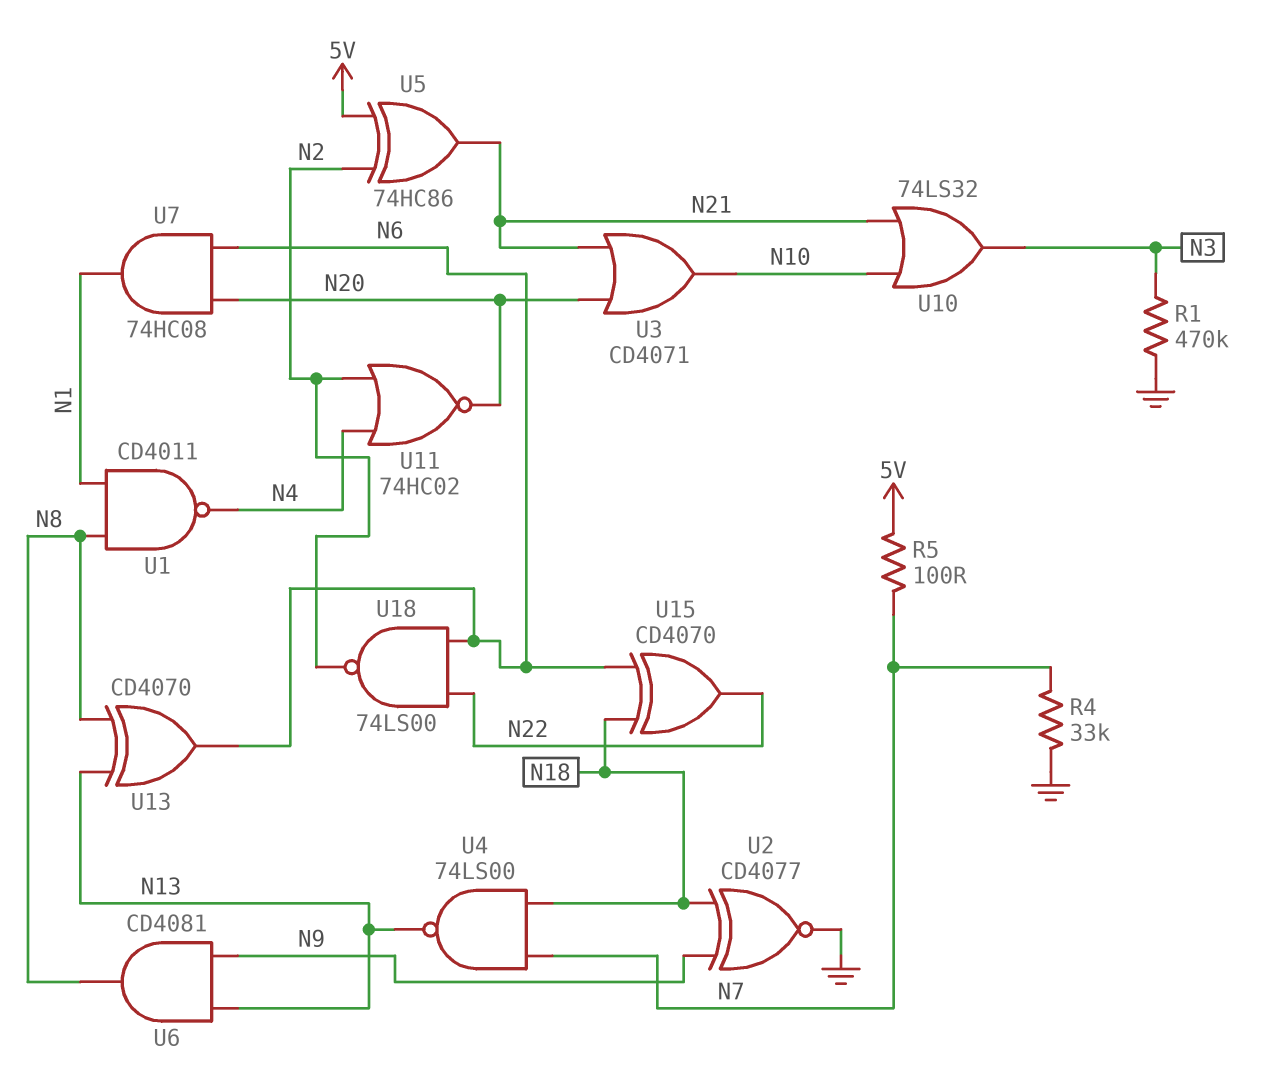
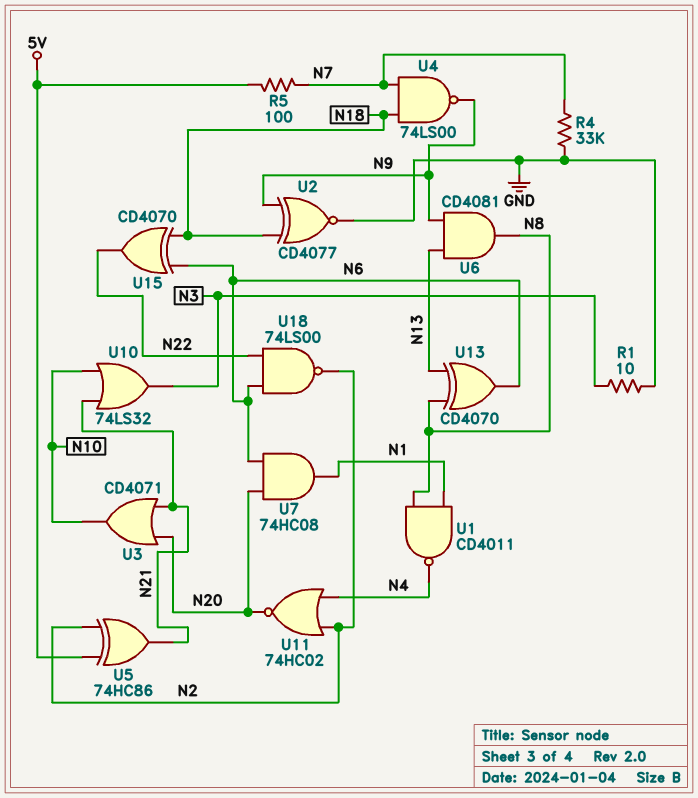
R1: 470k (GND, N3) -> 10 (GND, N3)
U4: NAND 74LS00 (in N7, in N18, out N13) -> NAND 74LS00 (in N7, in N18, out N9)

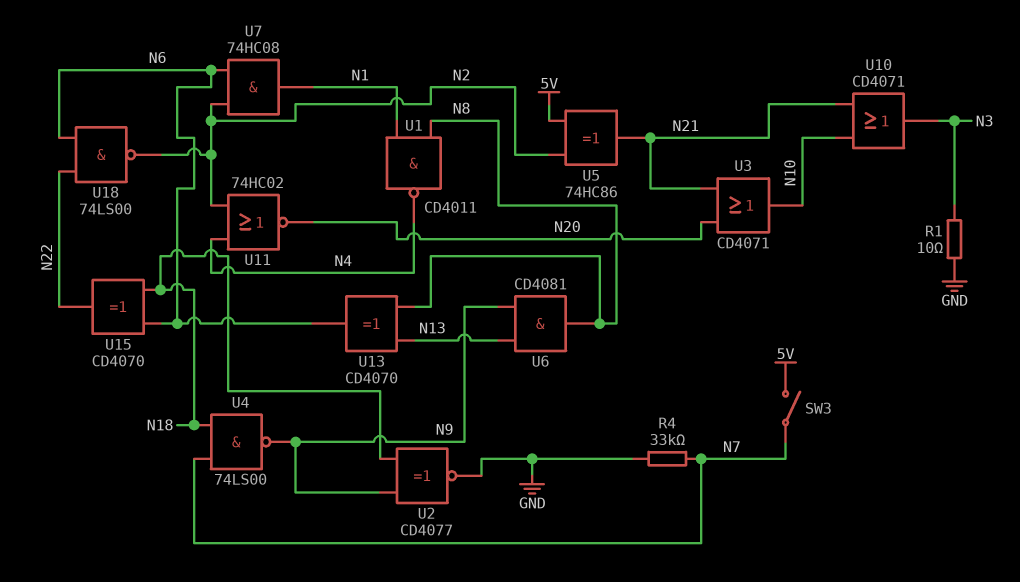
R5: 100 (5V, N7) -> none
SW3: none -> switch (5V, N7)
U7: AND 74HC08 (in N6, in N20, out N1) -> AND 74HC08 (in N2, in N6, out N1)
U10: OR 74LS32 (in N10, in N21, out N3) -> OR CD4071 (in N10, in N21, out N3)

